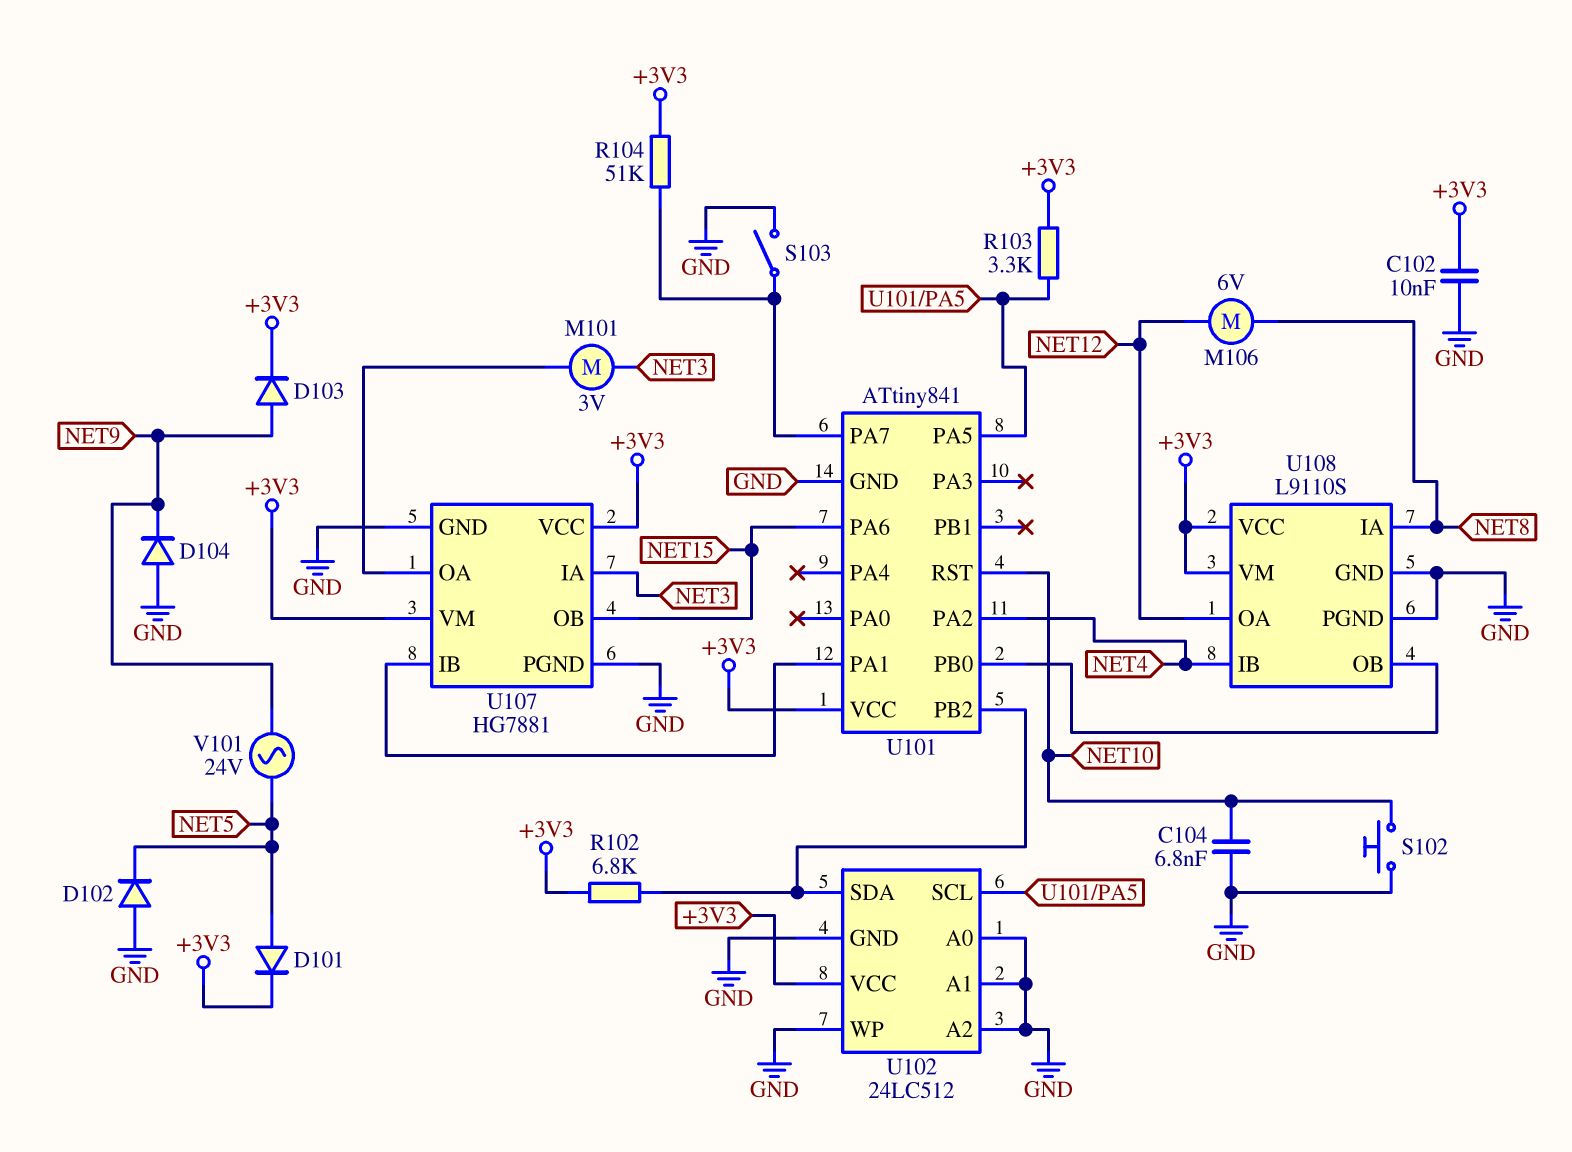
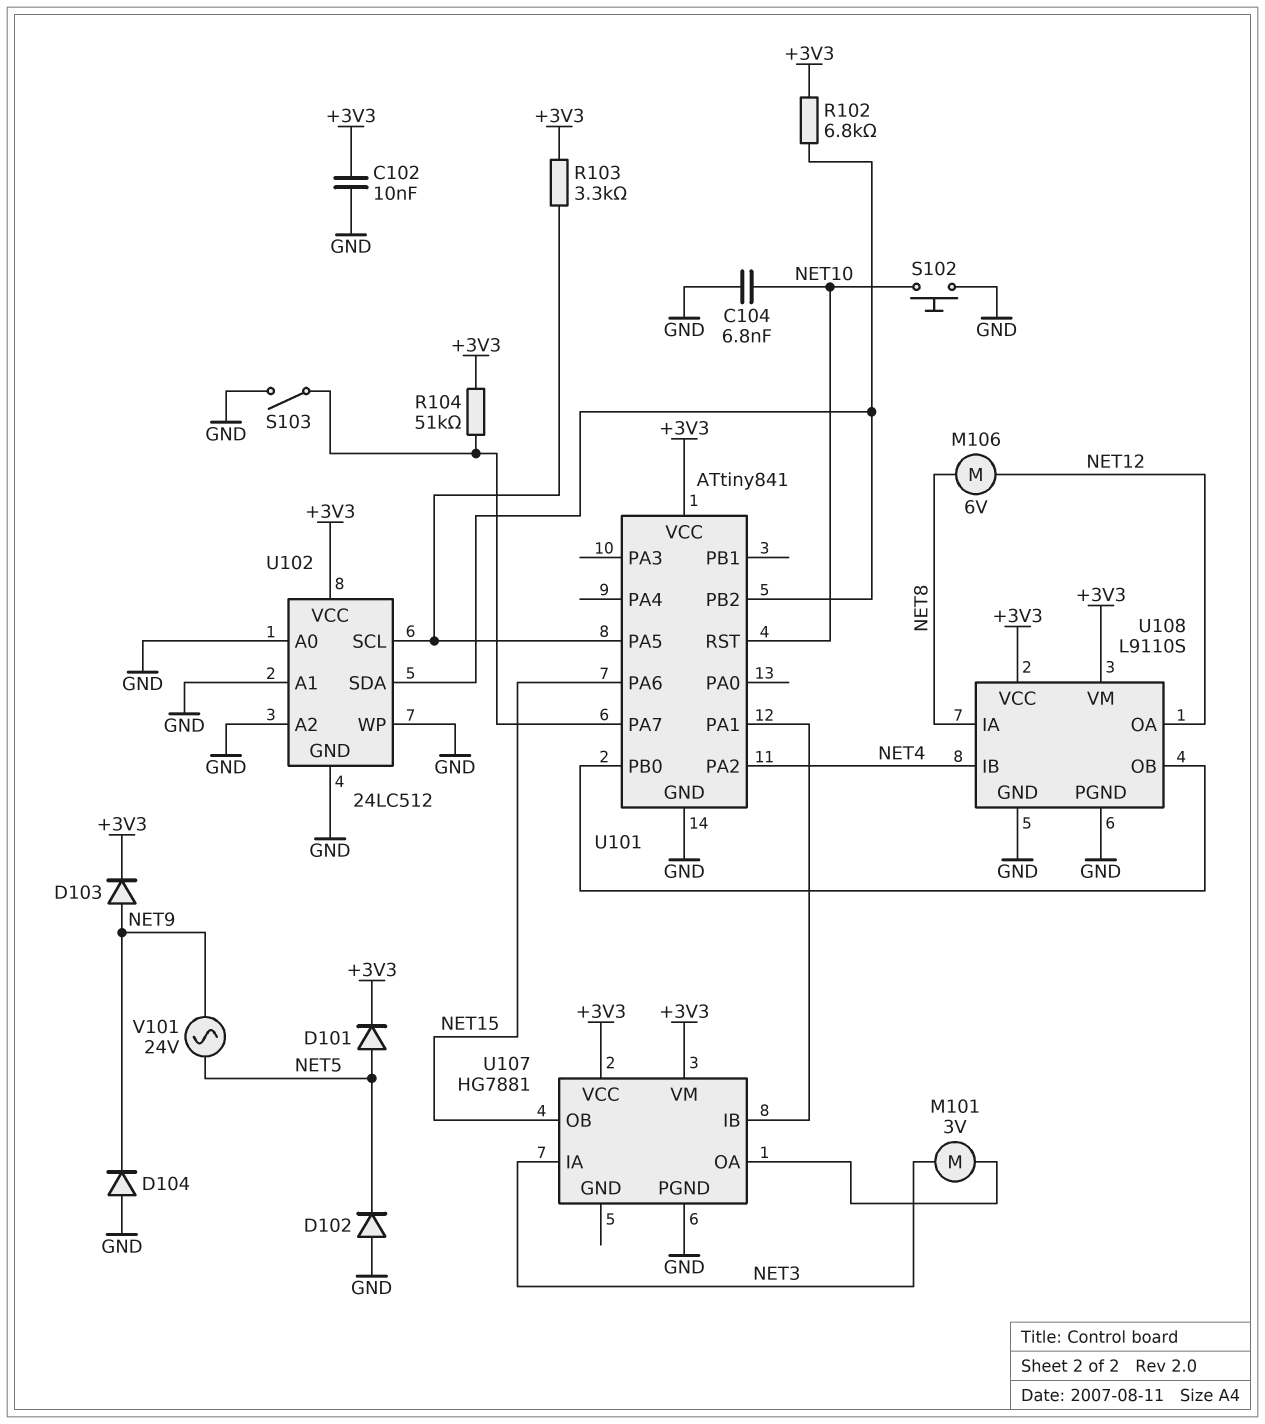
U107 pin GND: GND -> none

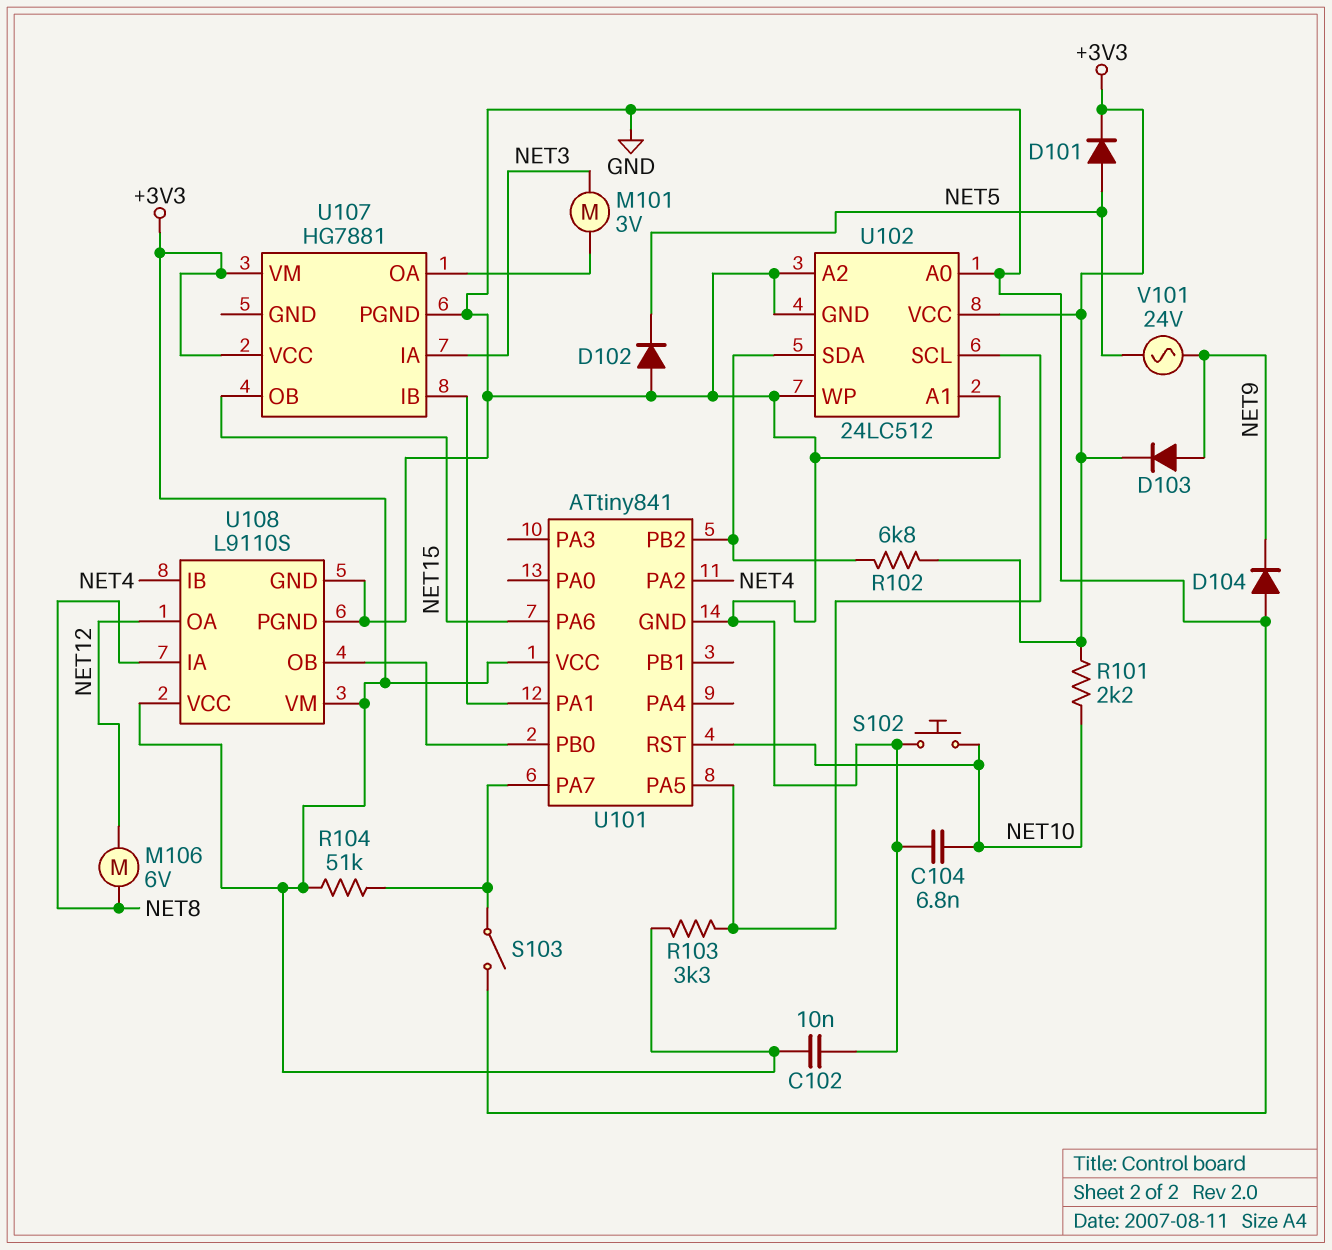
R101: none -> 2.2k (+3V3, NET10)

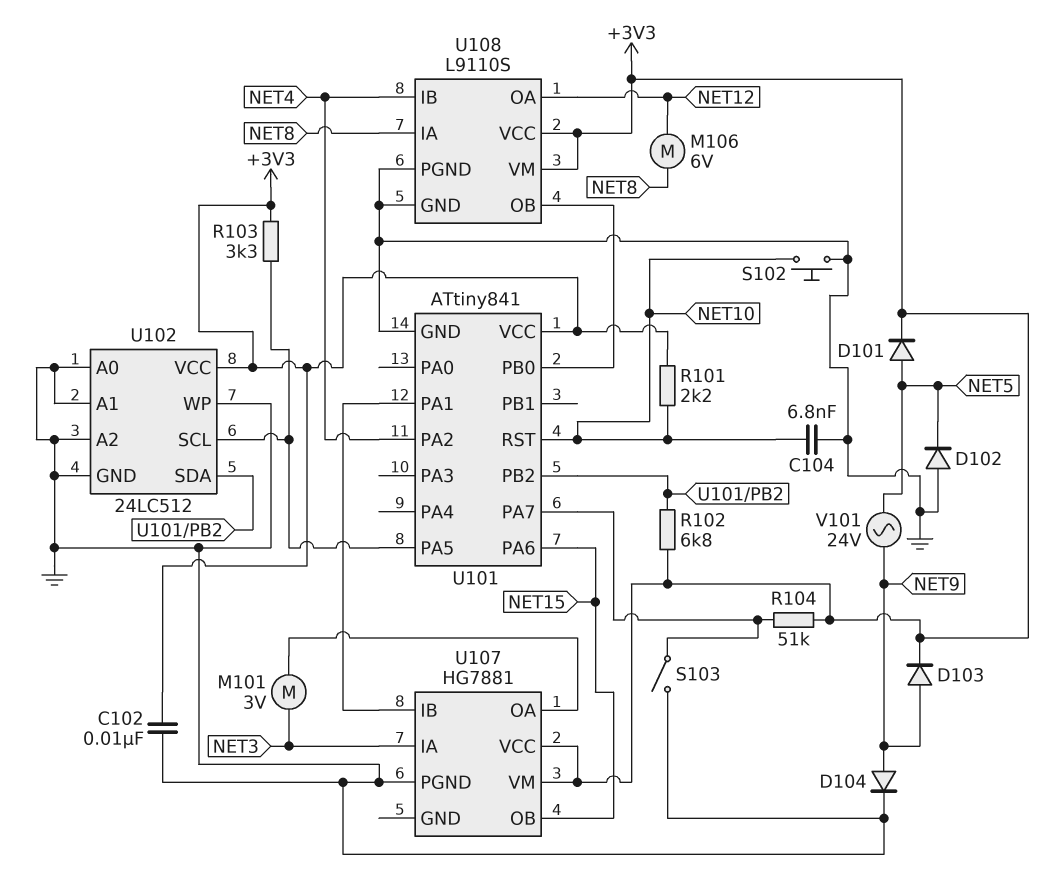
D104: diode (A GND, K NET9) -> diode (A NET9, K GND)

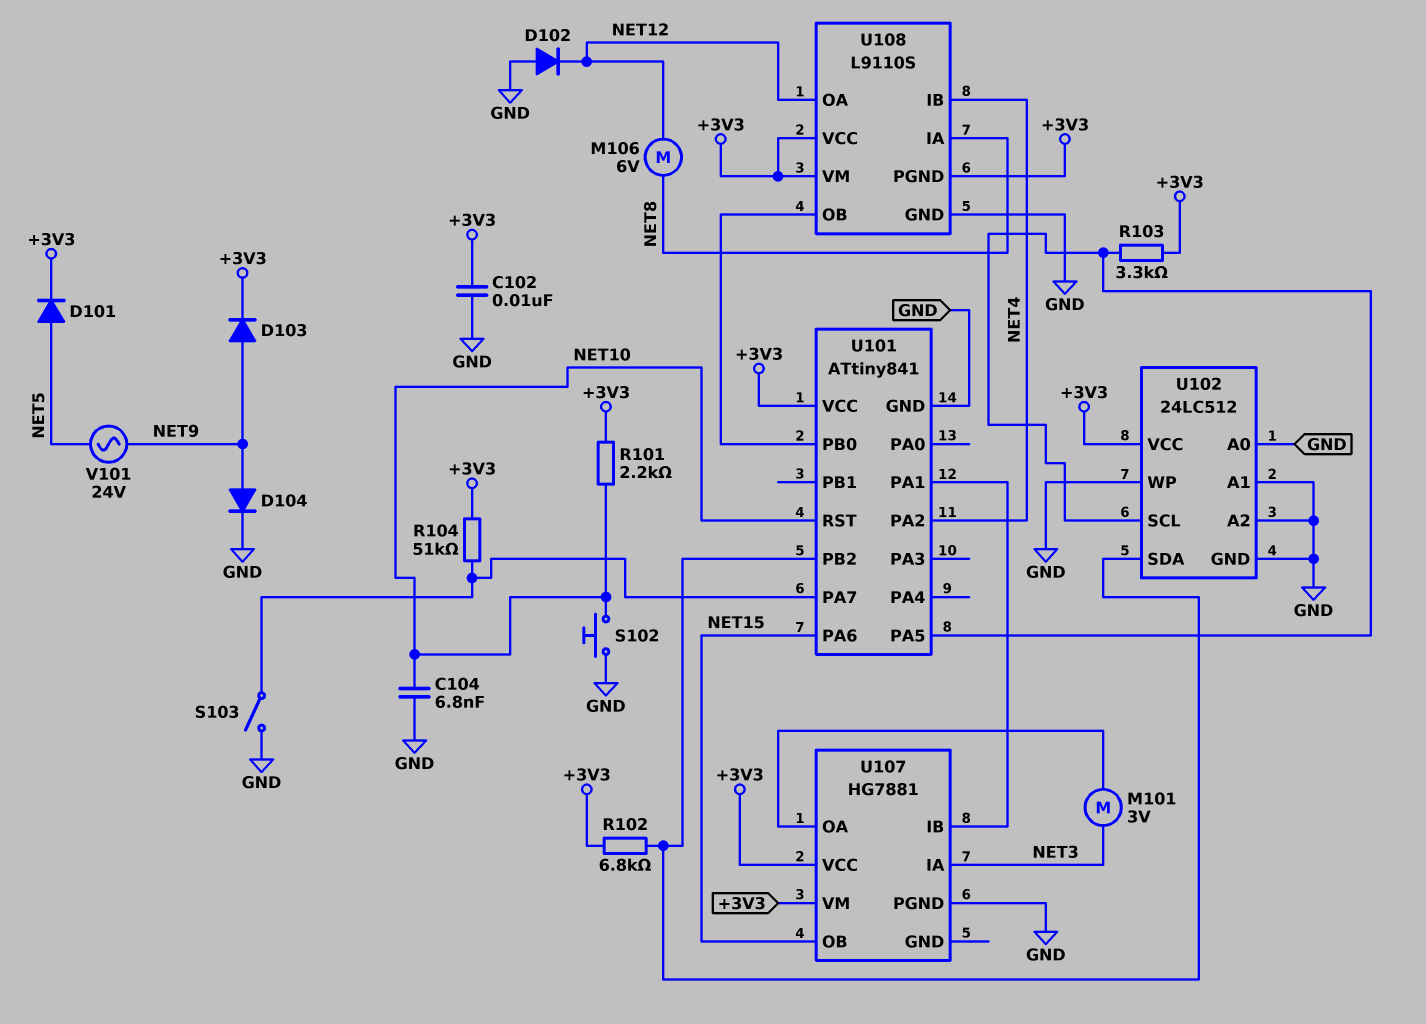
D102: diode (A GND, K NET5) -> diode (A GND, K NET12)
U108 pin PGND: GND -> +3V3

